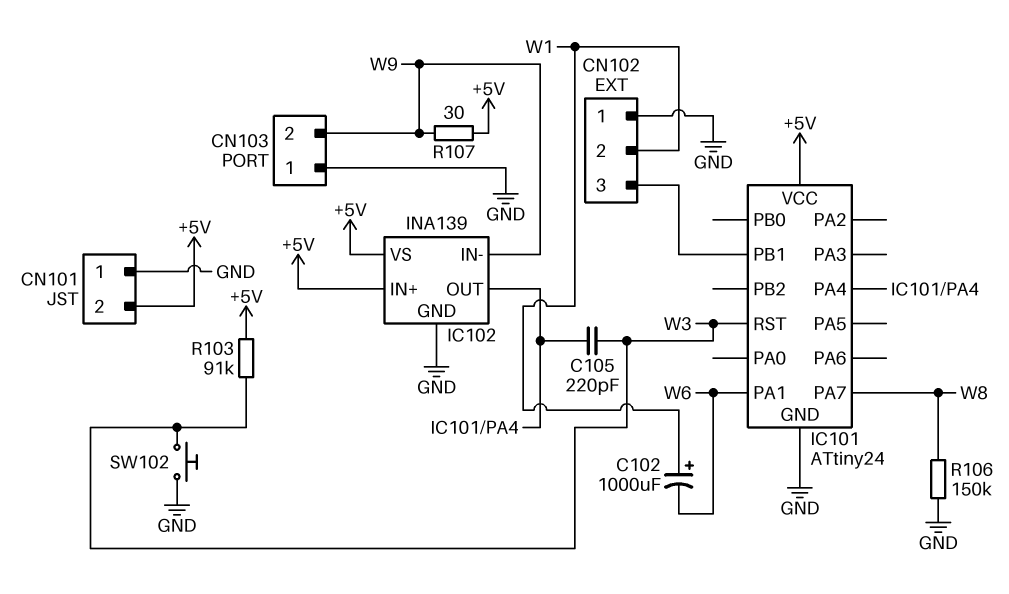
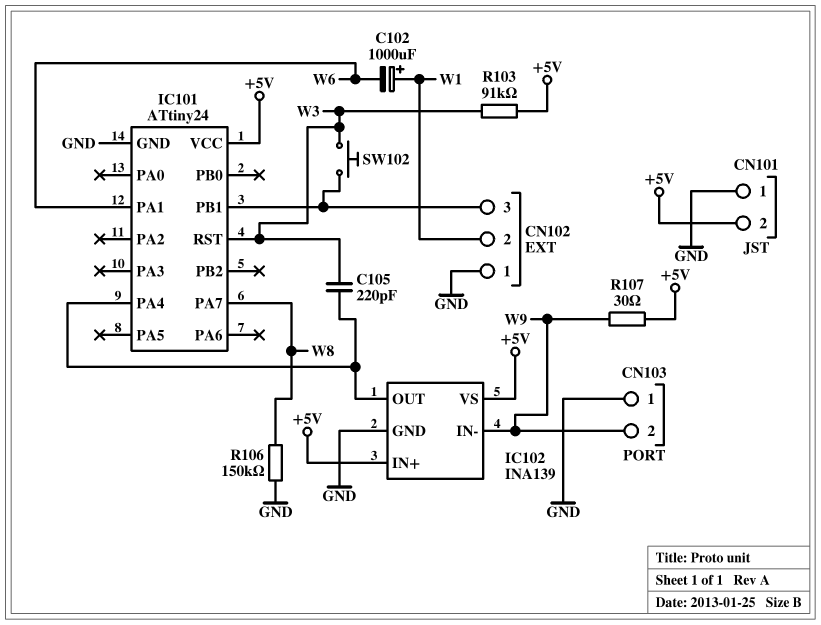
SW102: button (GND, W3) -> button (CN102/3, W3)

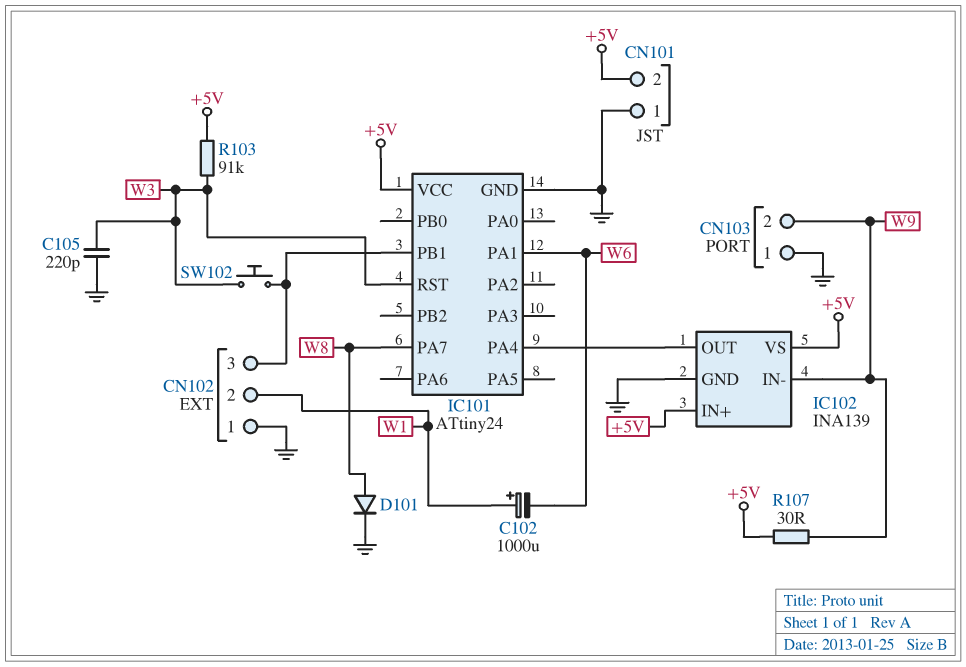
C105: 220pF (IC101/PA4, W3) -> 220pF (GND, W3)
D101: none -> diode (A W8, K GND)
R106: 150k (GND, W8) -> none

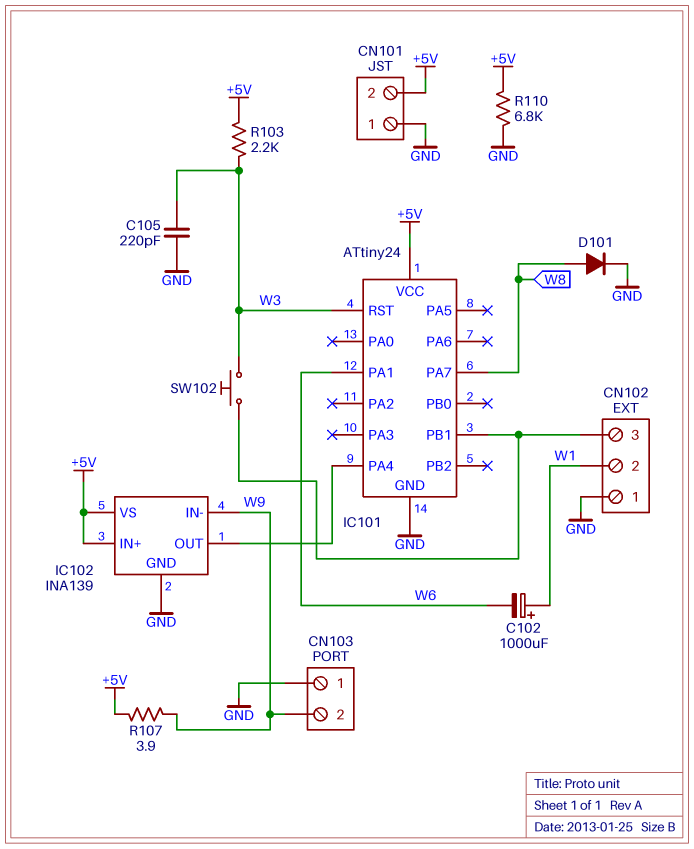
R103: 91k (+5V, W3) -> 2.2k (+5V, W3)
R107: 30 (+5V, W9) -> 3.9 (+5V, W9)
R110: none -> 6.8k (+5V, GND)

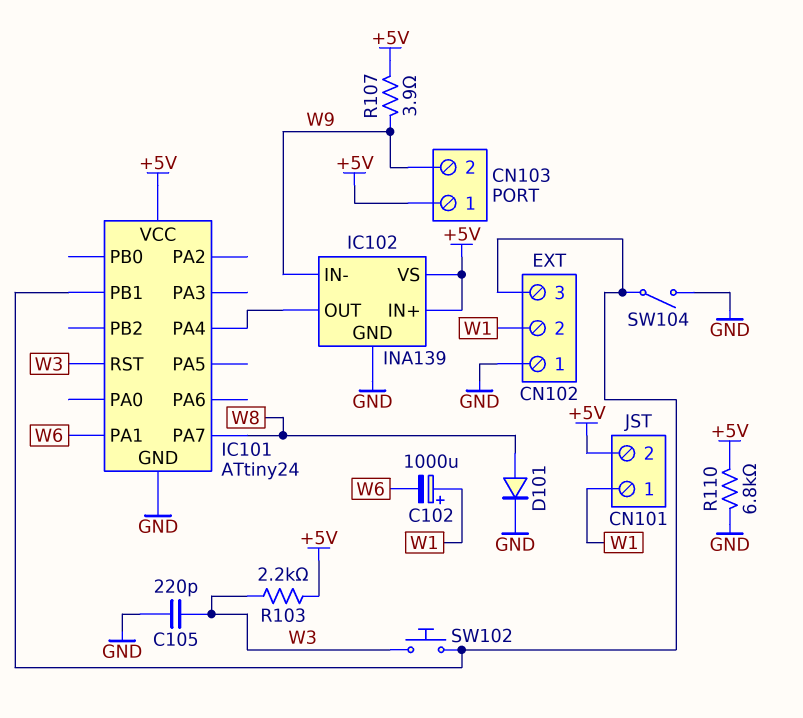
CN101 pin 1: GND -> W1
CN103 pin 1: GND -> +5V
SW104: none -> switch (CN102/3, GND)

